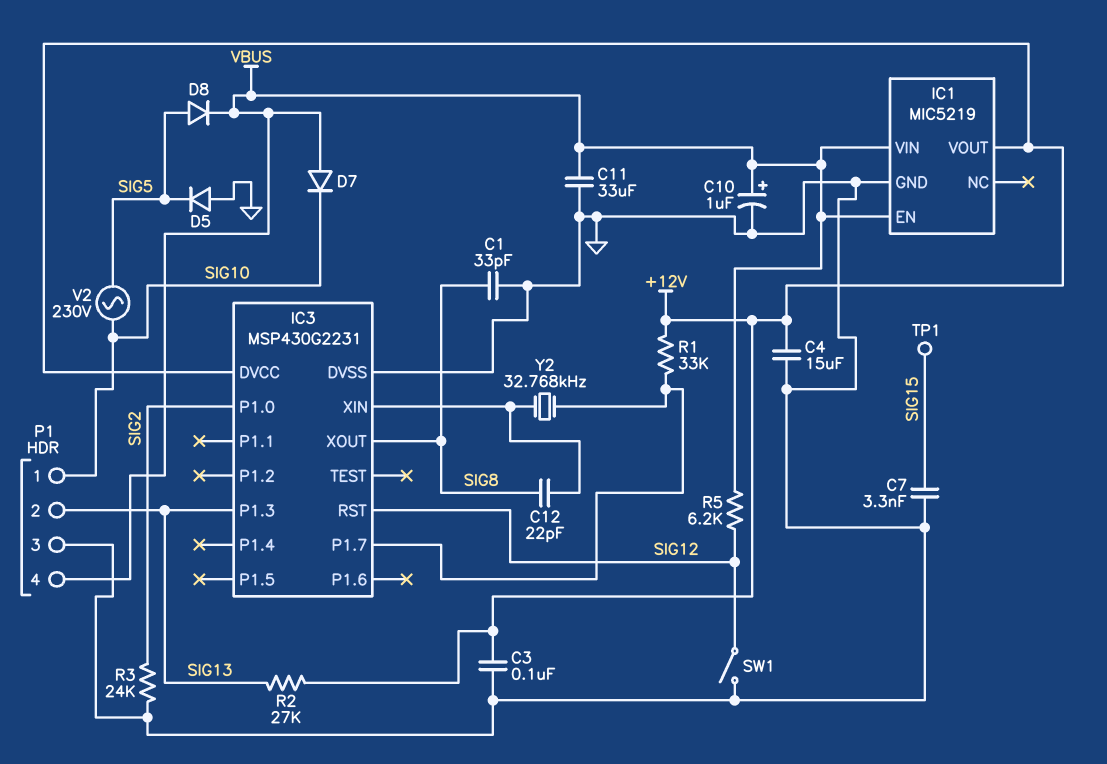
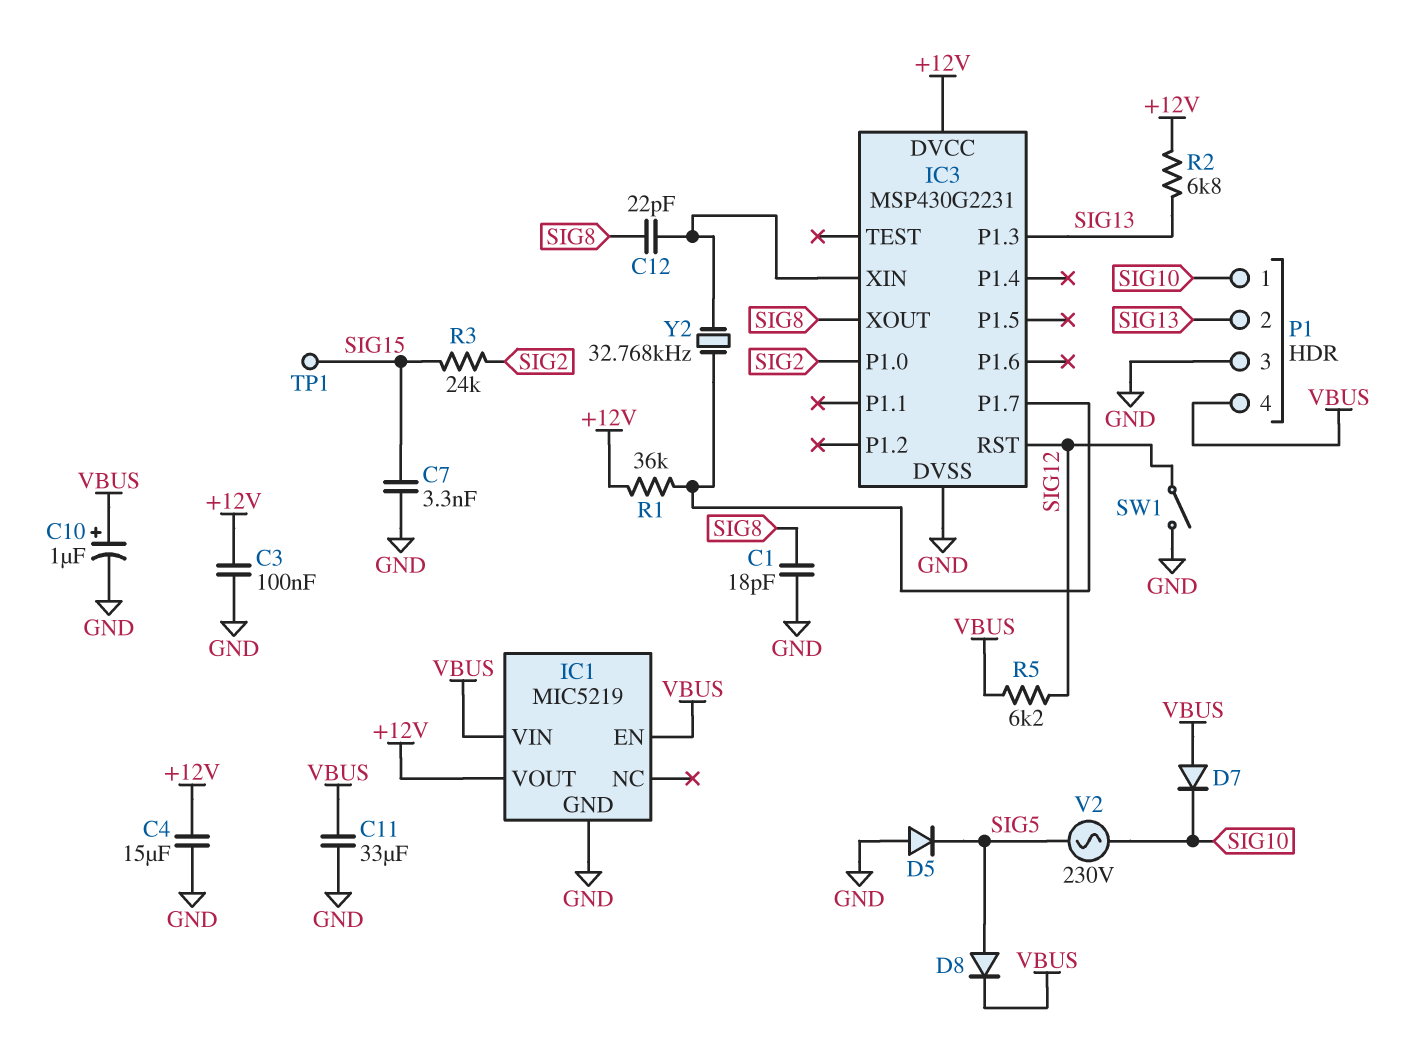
C1: 33pF (GND, SIG8) -> 18pF (GND, SIG8)
R1: 33k (+12V, IC3/P1.7) -> 36k (+12V, IC3/P1.7)
R2: 27k (+12V, SIG13) -> 6.8k (+12V, SIG13)
R3: 24k (GND, SIG2) -> 24k (SIG2, SIG15)

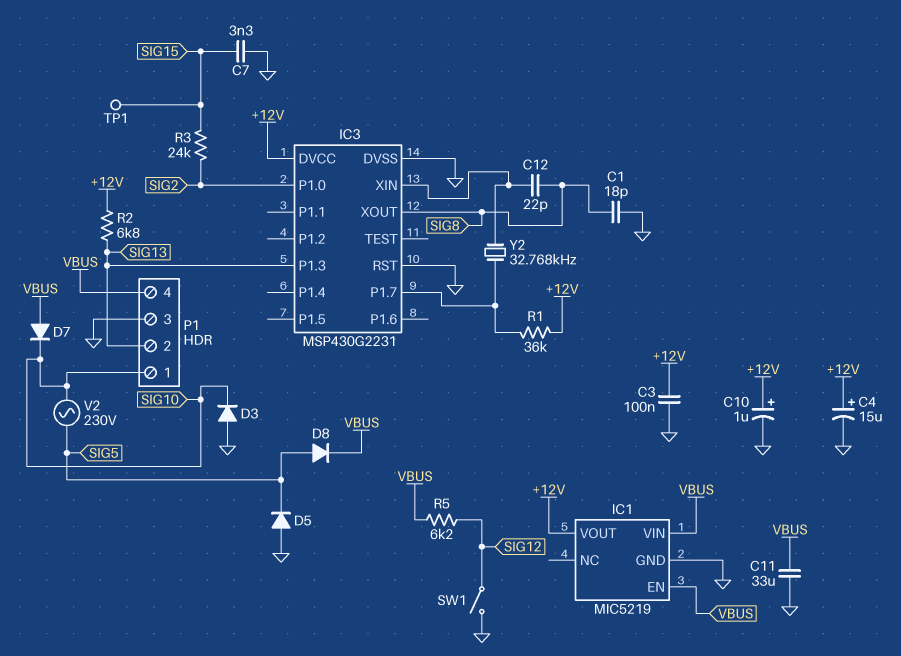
C4: 15uF (+12V, GND) -> 15uF (plus +12V, minus GND)
C10: 1uF (plus VBUS, minus GND) -> 1uF (plus +12V, minus GND)
D3: none -> diode (A GND, K SIG10)
IC3 pin RST: SIG12 -> GND

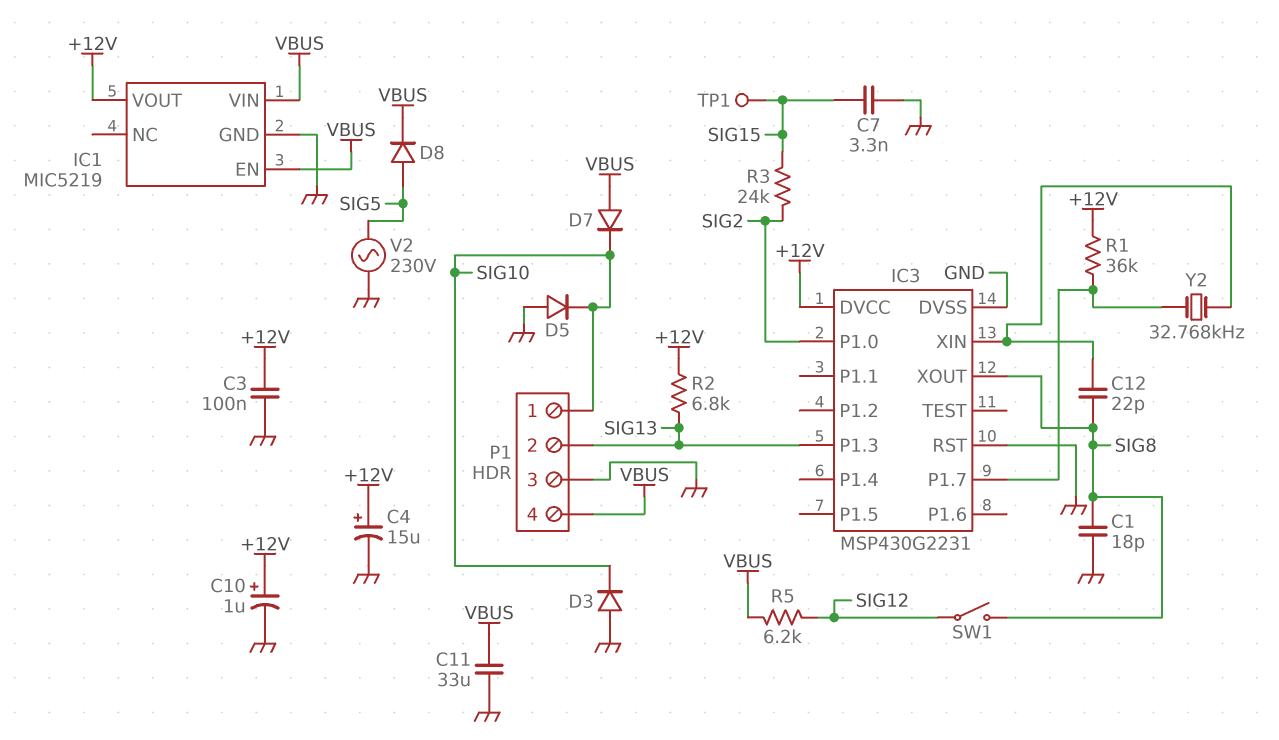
D5: diode (A GND, K SIG5) -> diode (A GND, K SIG10)
SW1: switch (GND, SIG12) -> switch (SIG8, SIG12)
V2: AC 230V (SIG5, SIG10) -> AC 230V (GND, SIG5)

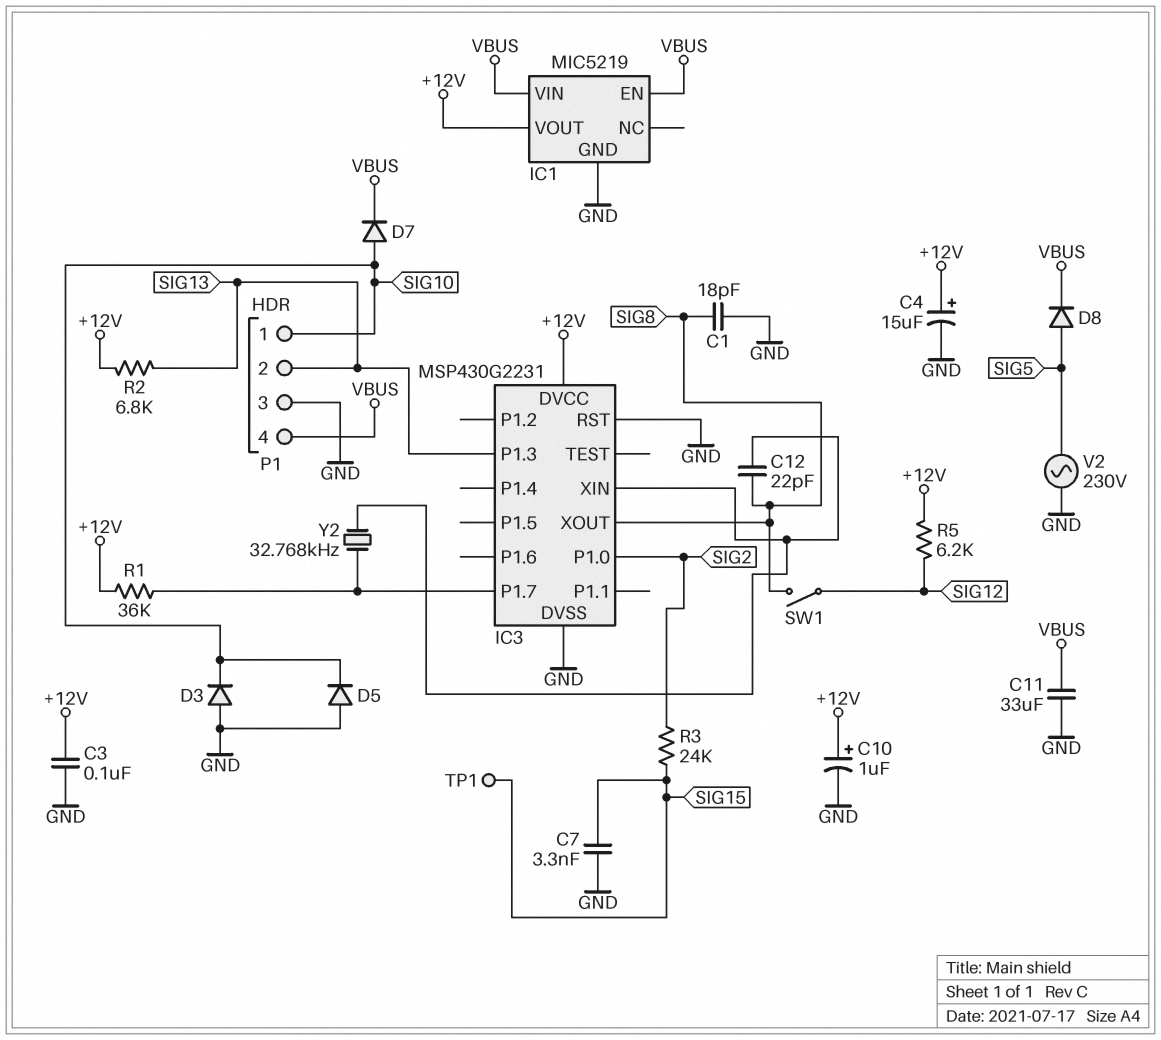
D7: diode (A VBUS, K SIG10) -> diode (A SIG10, K VBUS)
R5: 6.2k (SIG12, VBUS) -> 6.2k (+12V, SIG12)

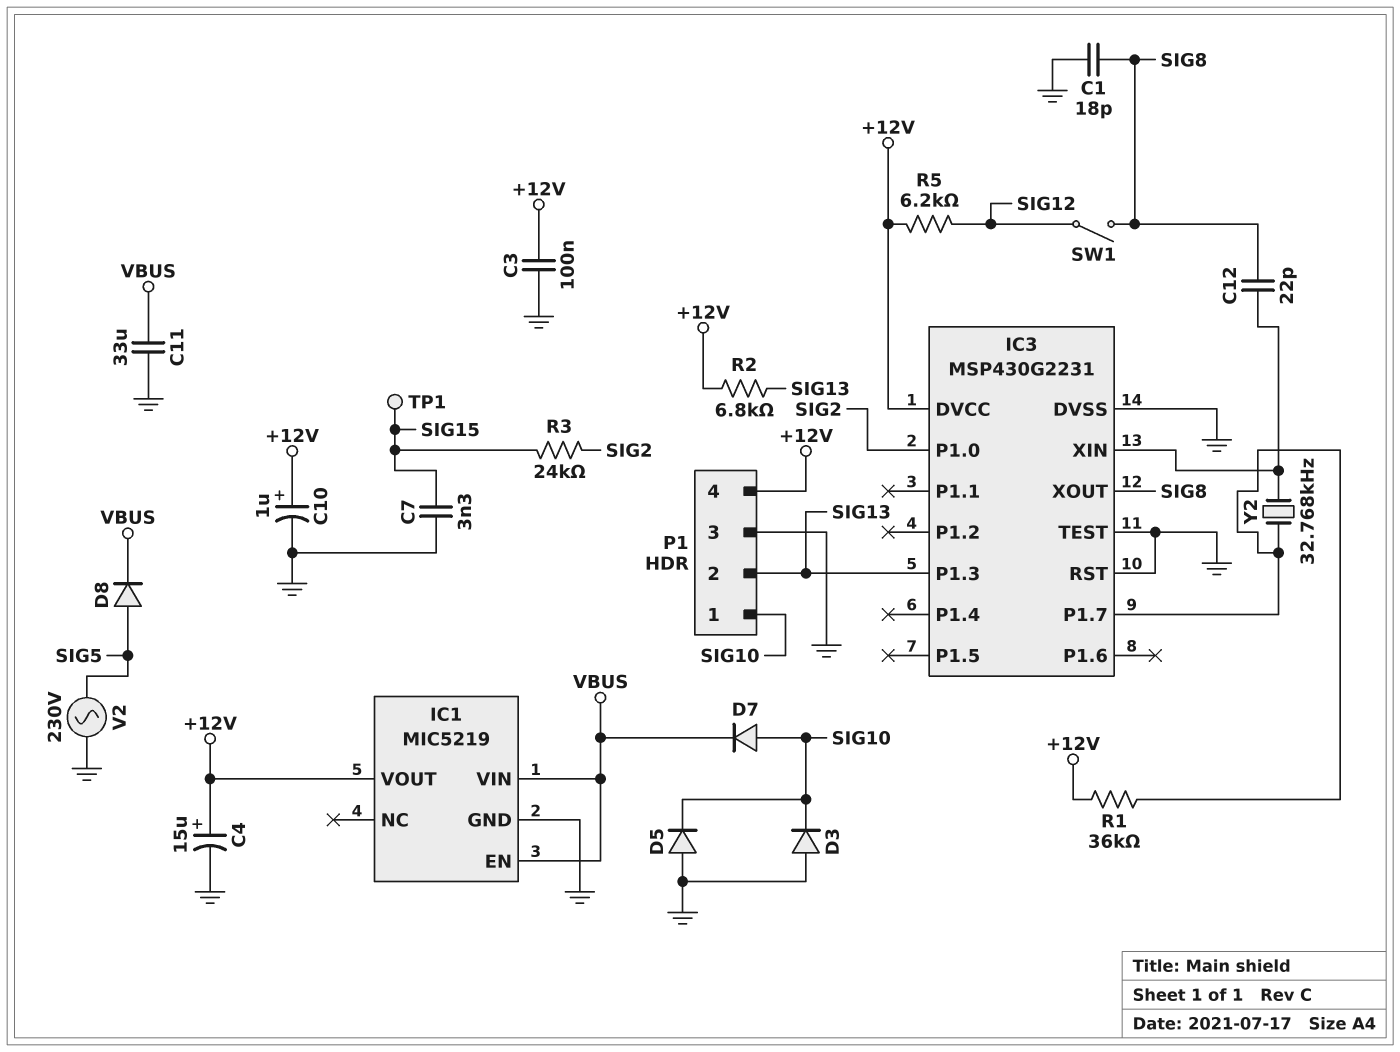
IC3 pin TEST: none -> GND
P1 pin 4: VBUS -> +12V

